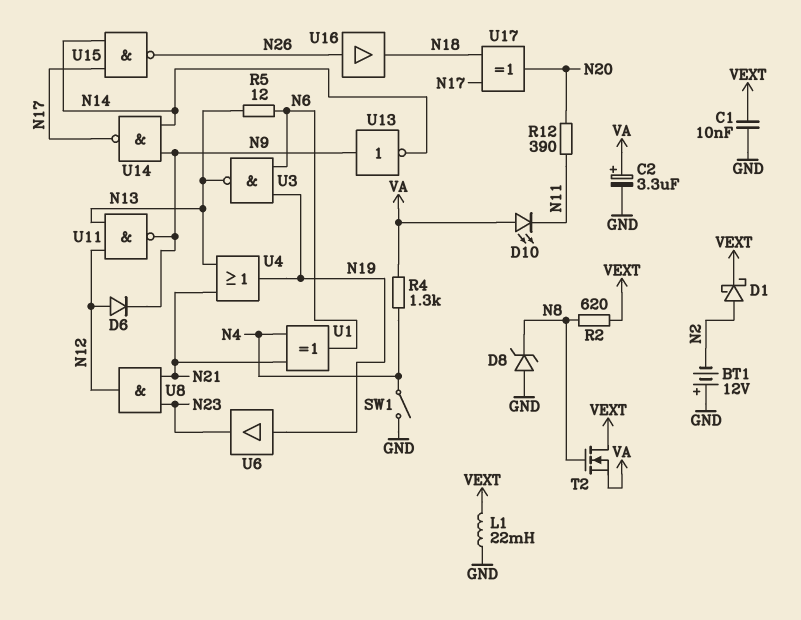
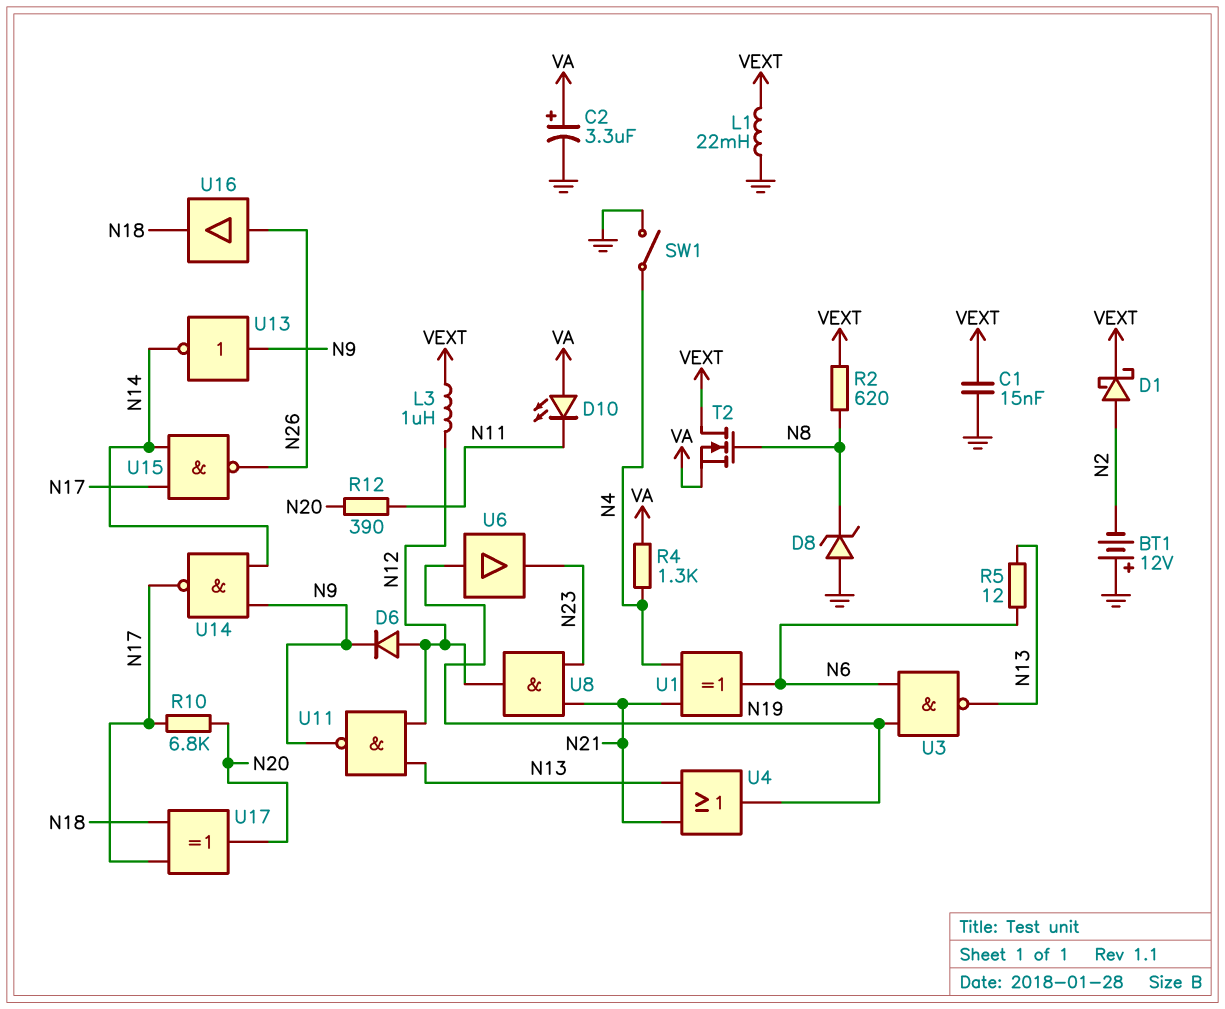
C1: 10nF (GND, VEXT) -> 15nF (GND, VEXT)
L3: none -> 1uH (N12, VEXT)
R10: none -> 6.8k (N17, N20)

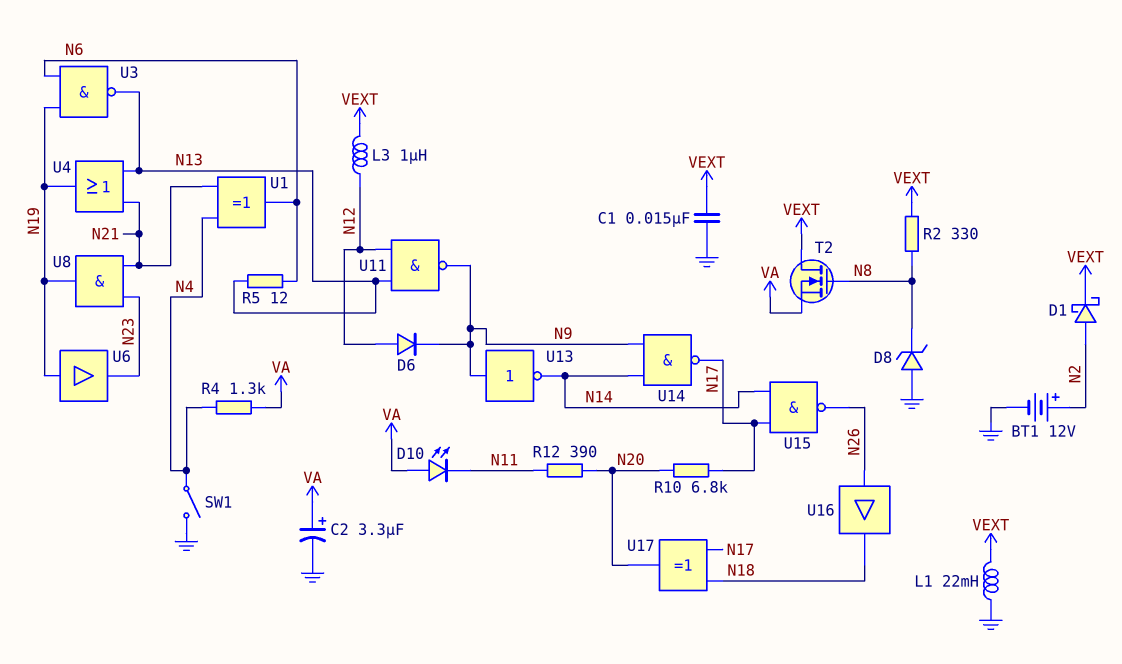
BT1: 12V (plus GND, minus N2) -> 12V (plus N2, minus GND)
R2: 620 (N8, VEXT) -> 330 (N8, VEXT)
U8: AND (in N21, in N23, out N12) -> AND (in N21, in N23, out N19)

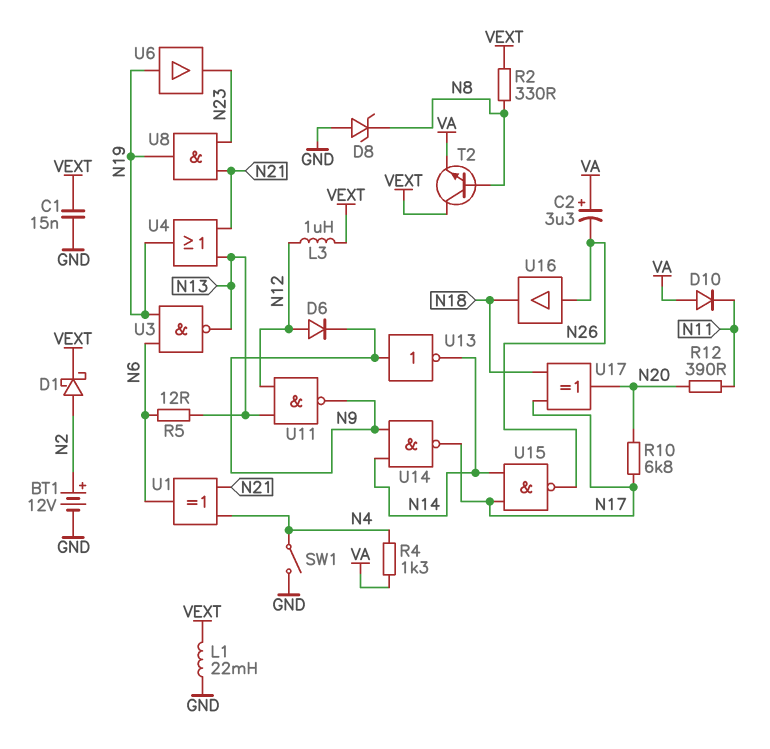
C2: 3.3uF (plus VA, minus GND) -> 3.3uF (plus VA, minus N26)
D10: LED (A VA, K N11) -> diode (A VA, K N11)
T2: NMOS (G N8, D VEXT, S VA) -> NPN (B N8, C VEXT, E VA)

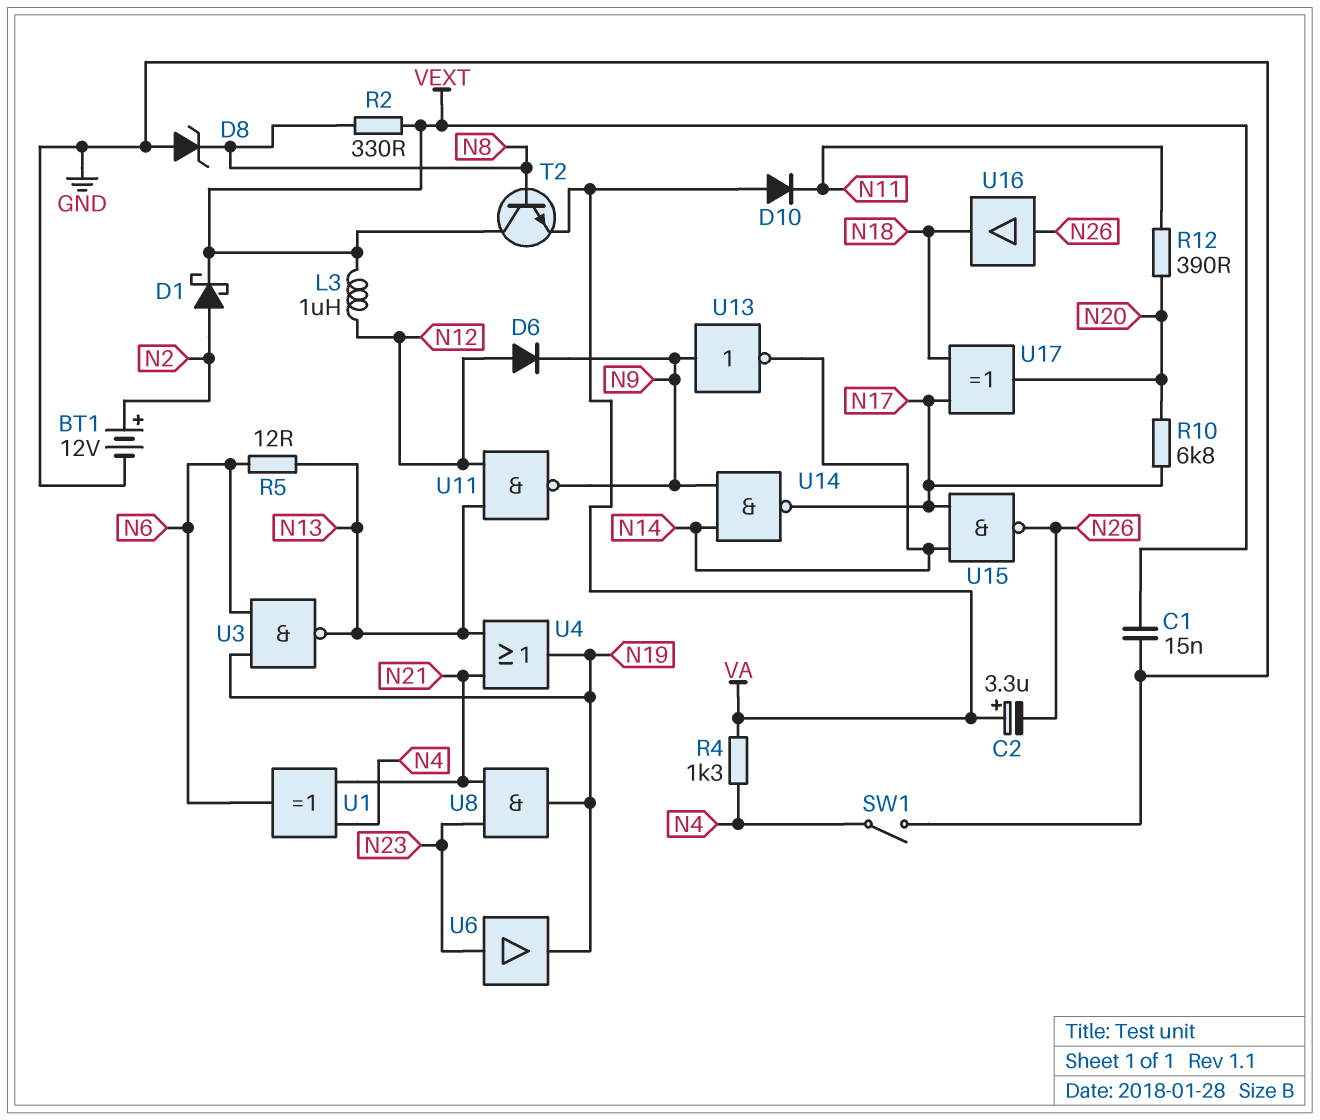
L1: 22mH (GND, VEXT) -> none
U6: buffer (in N19, out N23) -> buffer (in N23, out N19)

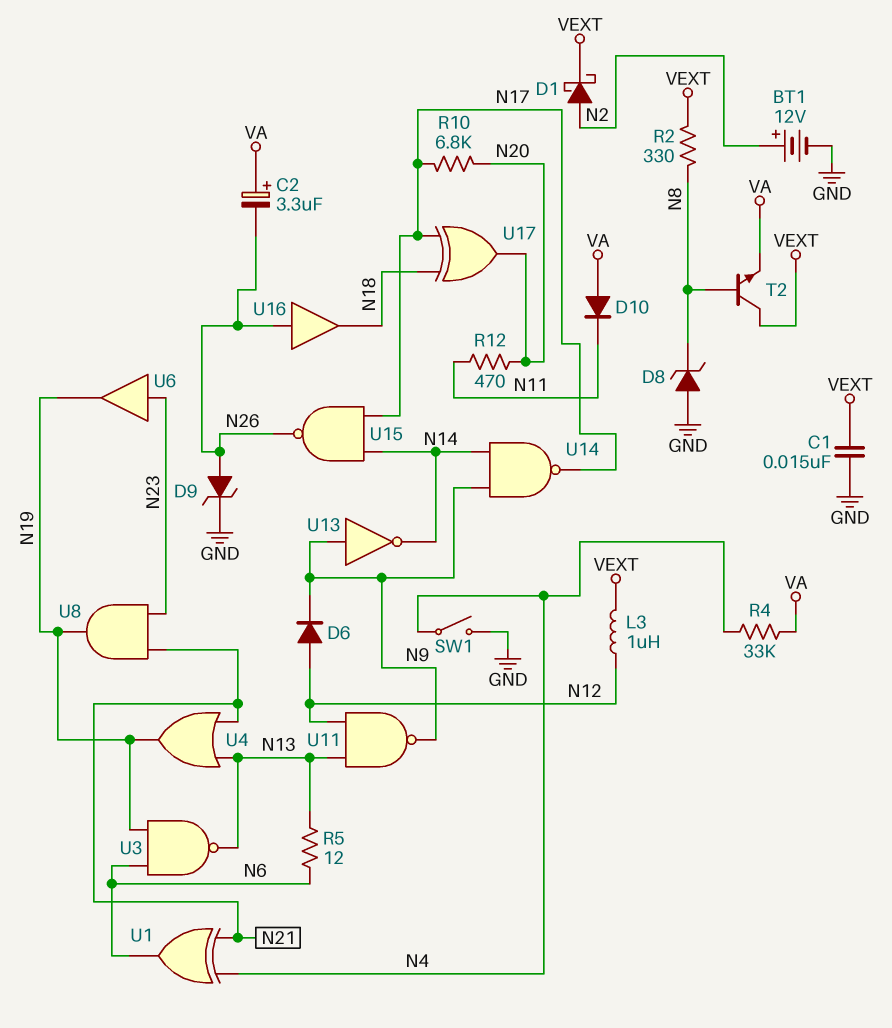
D9: none -> zener (A N26, K GND)
R4: 1.3k (N4, VA) -> 33k (N4, VA)
R12: 390 (N11, N20) -> 470 (N11, N20)

